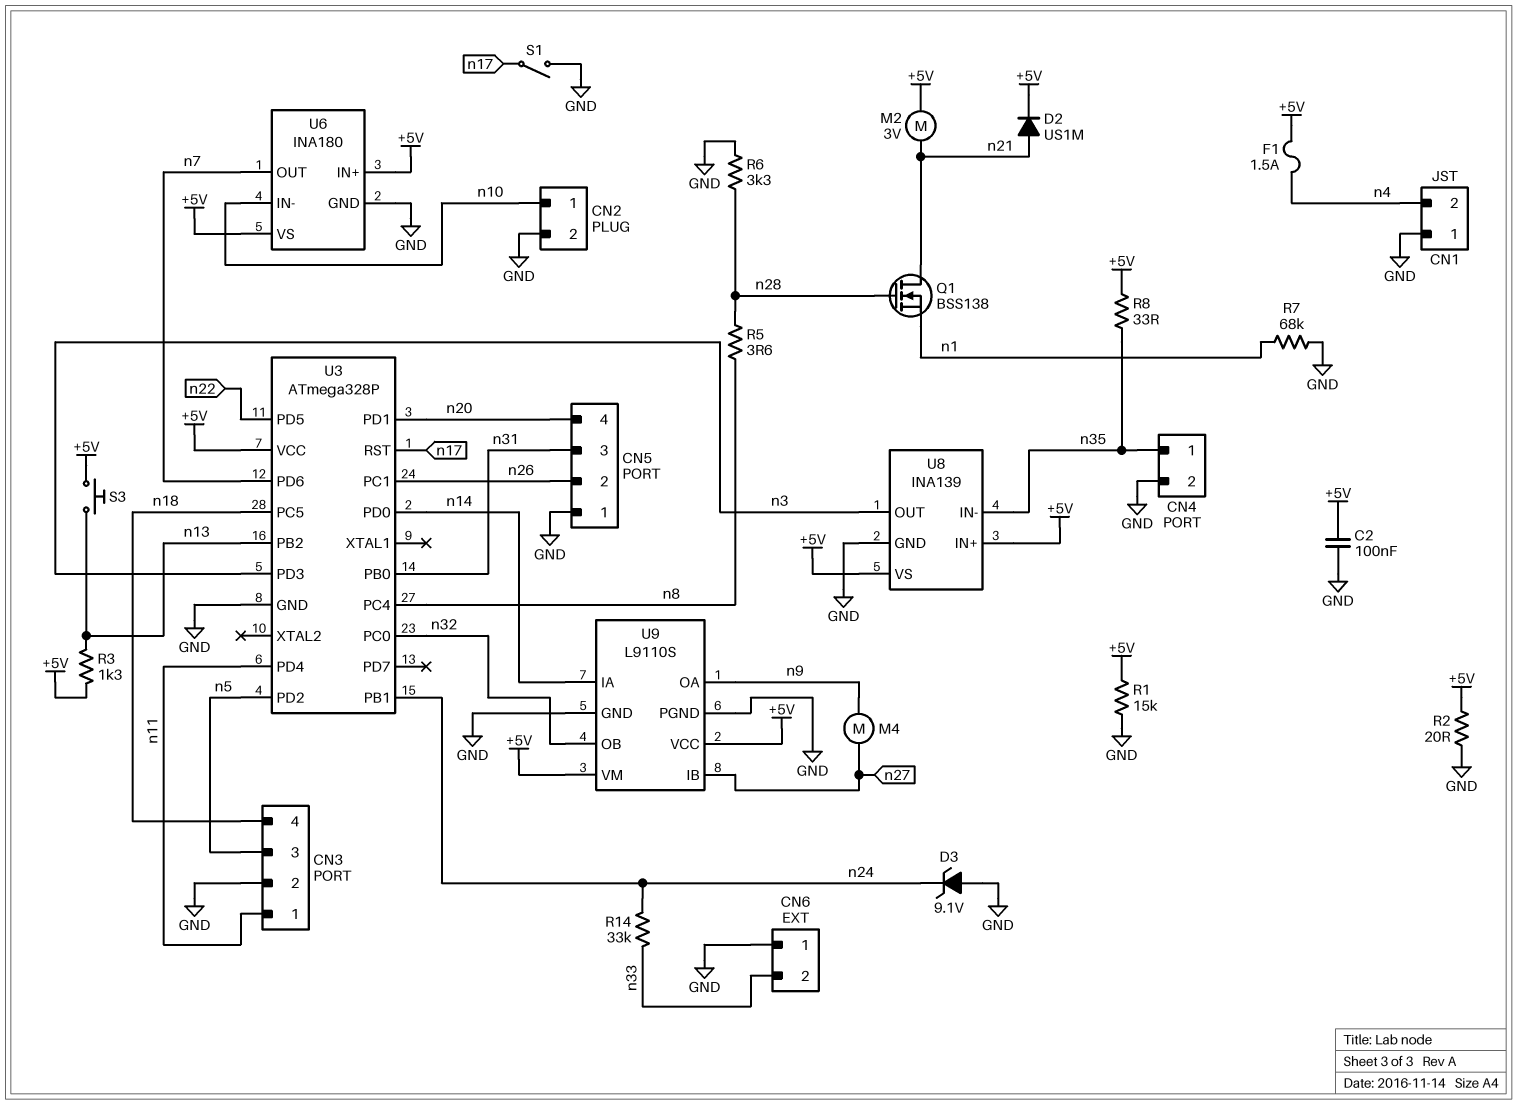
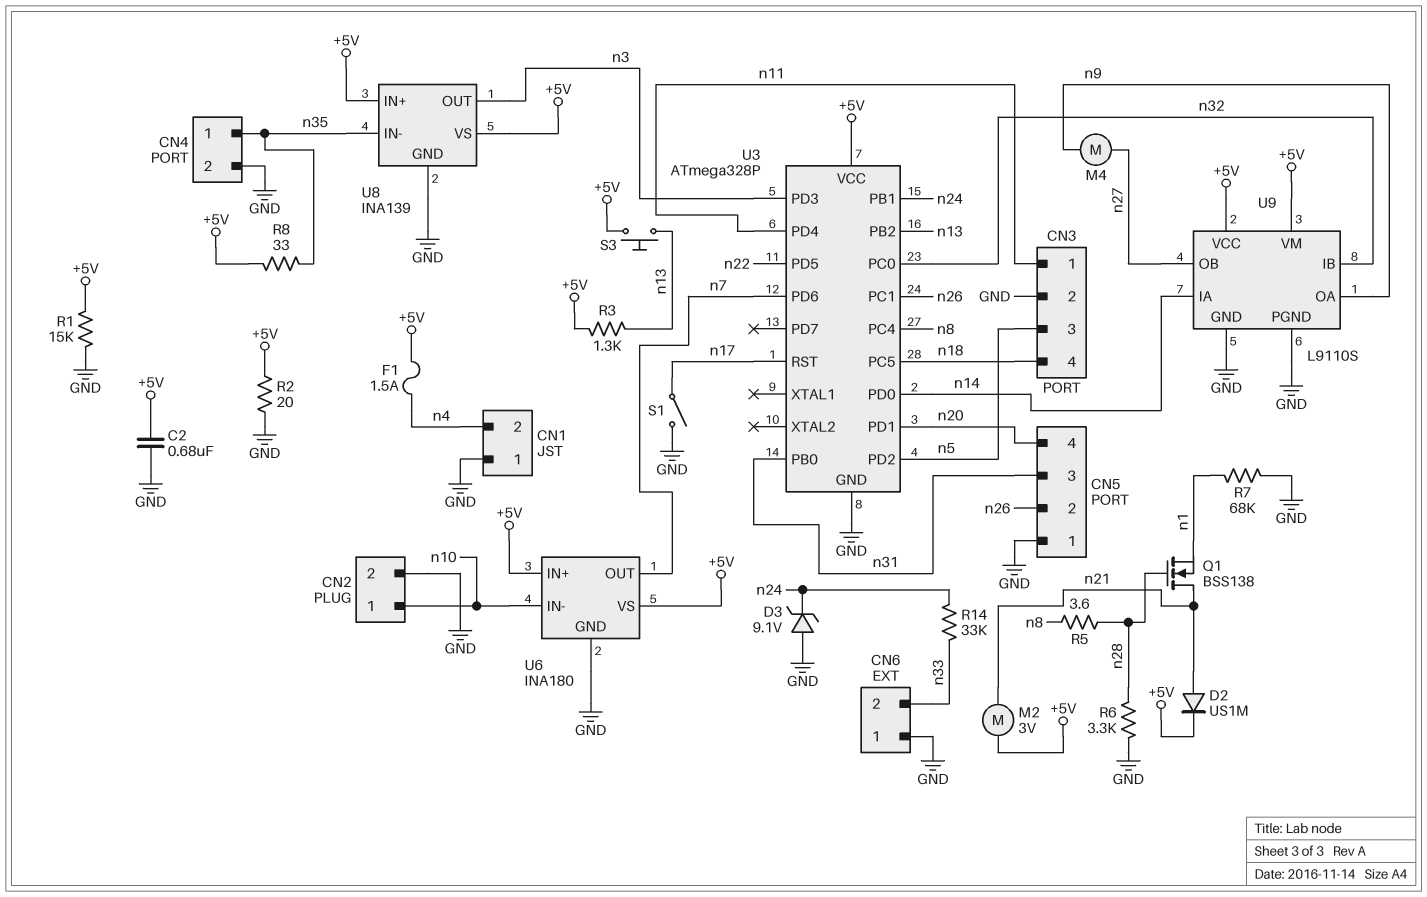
C2: 100nF (+5V, GND) -> 680nF (+5V, GND)
U9 pin IB: n27 -> n32
U9 pin OB: n32 -> n27

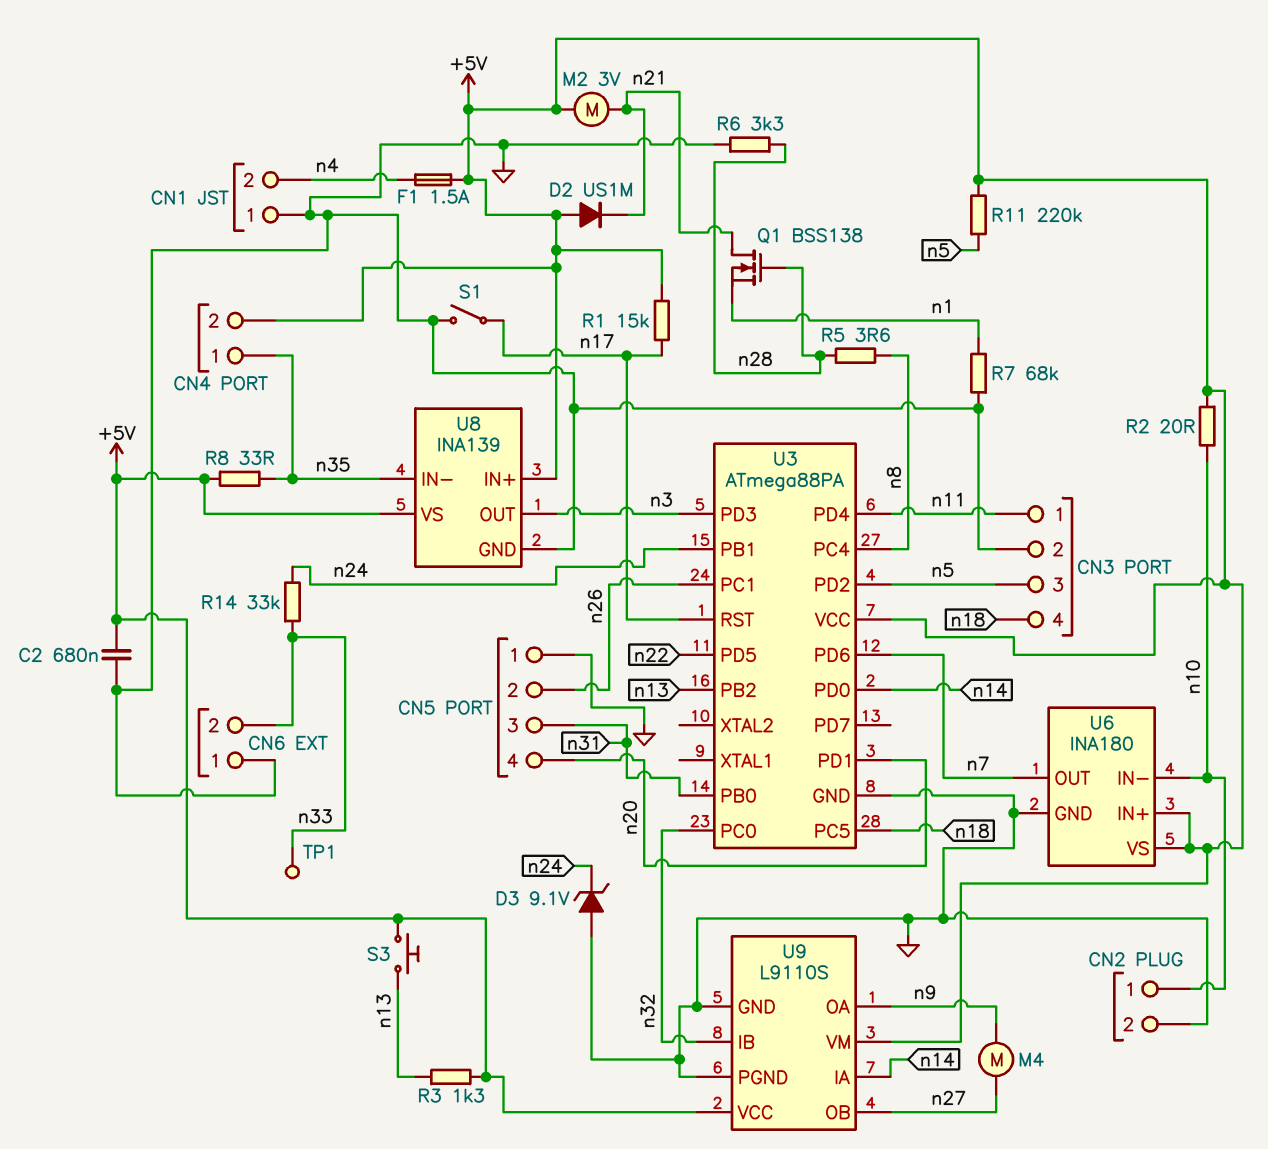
CN4 pin 2: GND -> +5V
D2: diode US1M (A n21, K +5V) -> diode US1M (A +5V, K n21)
R1: 15k (+5V, GND) -> 15k (+5V, n17)
R2: 20 (+5V, GND) -> 20 (+5V, n10)
R11: none -> 220k (+5V, n5)
TP1: none -> test point (n33)
U3: ATmega328P -> ATmega88PA

